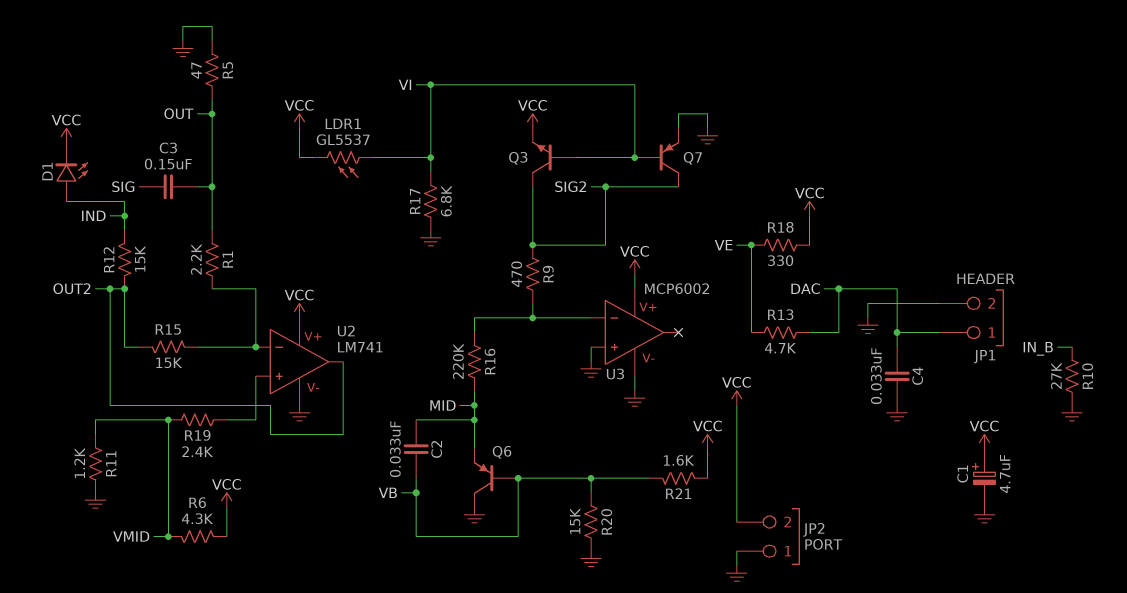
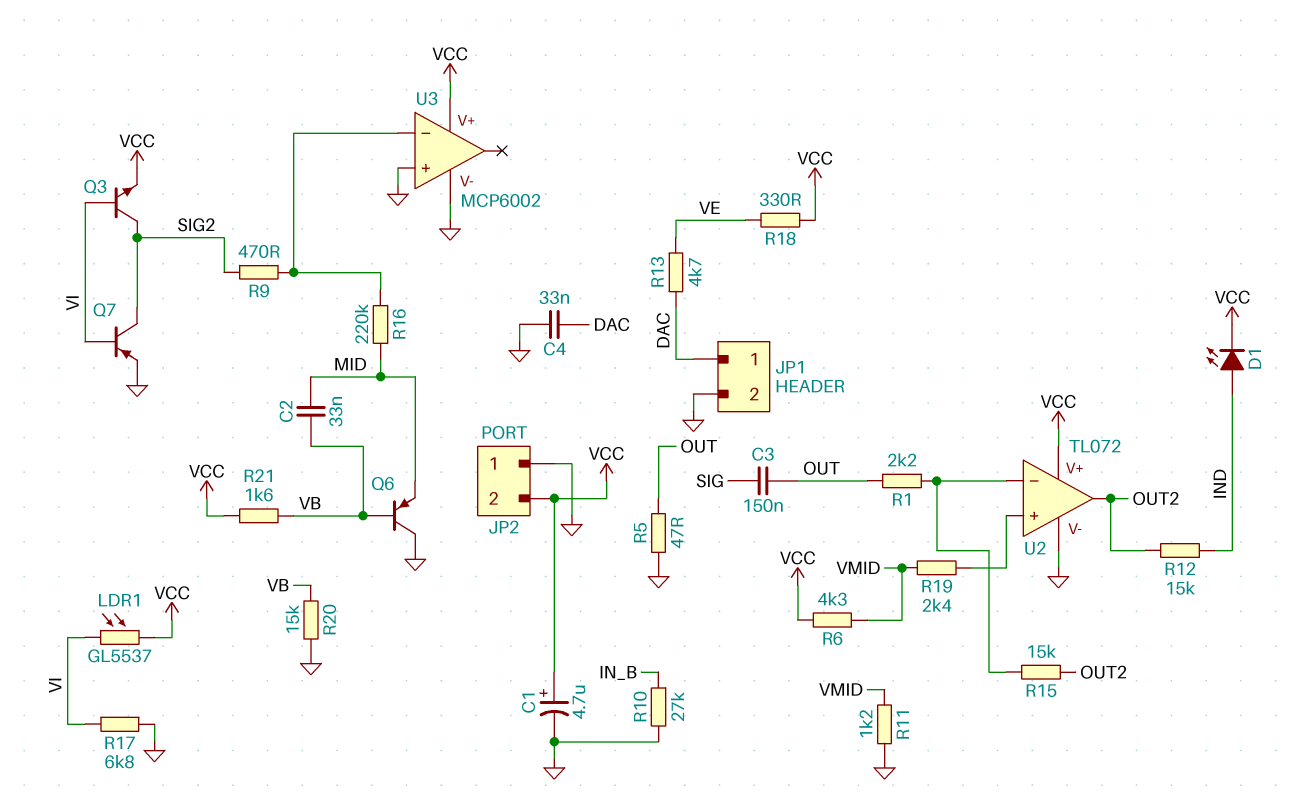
U2: LM741 -> TL072

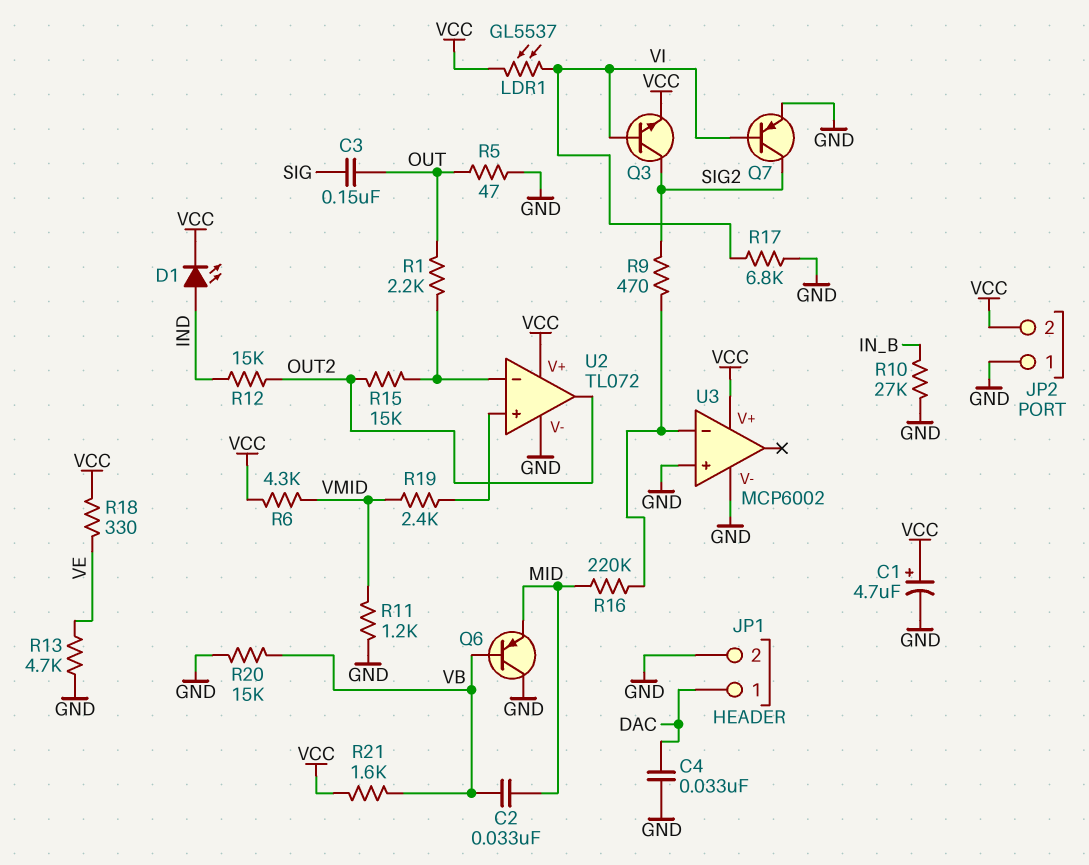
R13: 4.7k (DAC, VE) -> 4.7k (GND, VE)

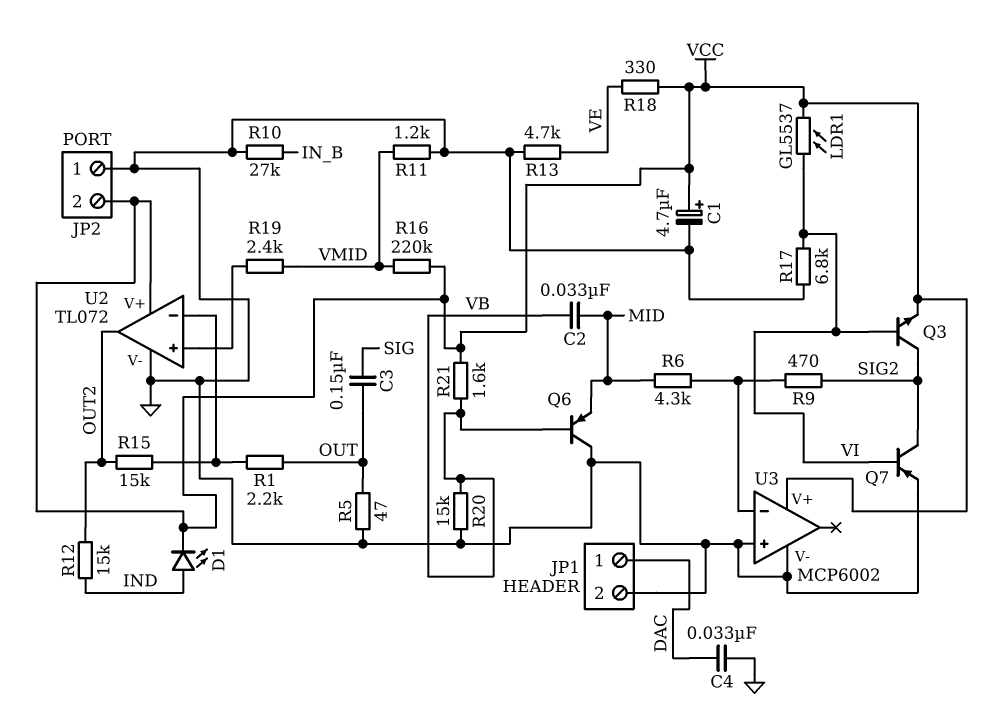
R6: 4.3k (VCC, VMID) -> 4.3k (MID, U3/in-)
R16: 220k (MID, U3/in-) -> 220k (VCC, VMID)

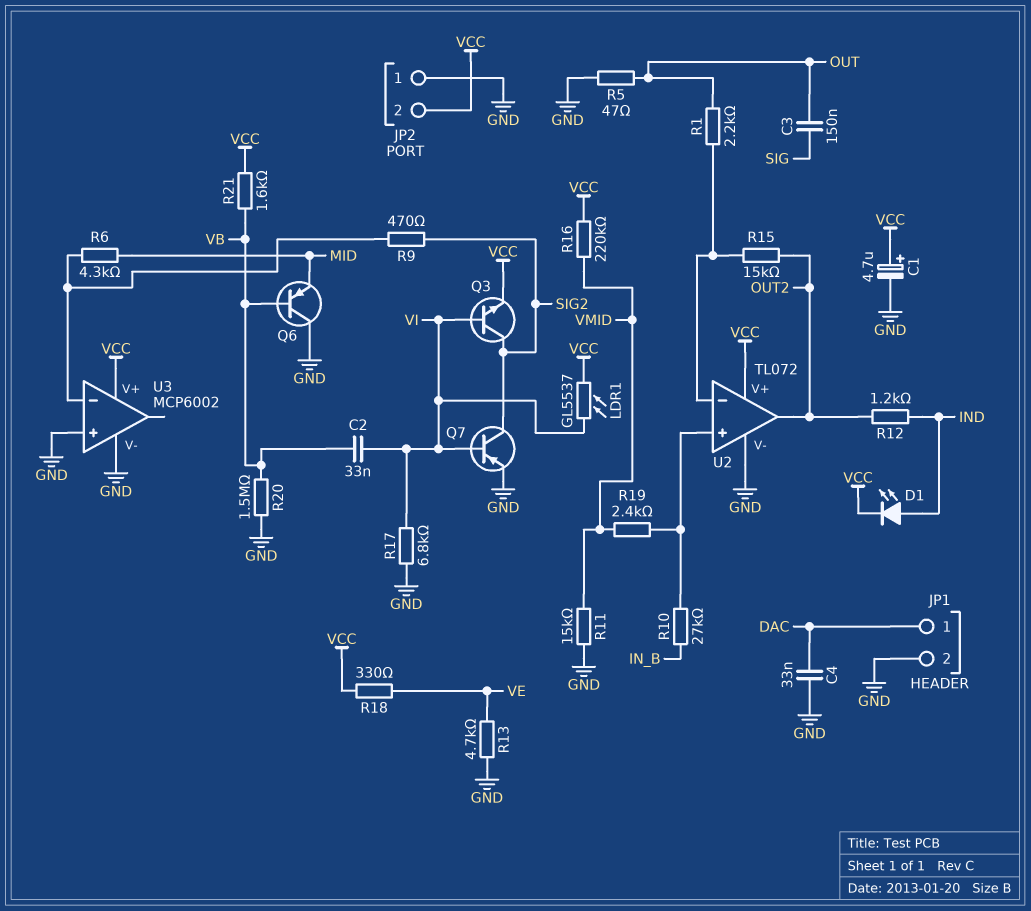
C2: 33nF (MID, VB) -> 33nF (VB, VI)
R10: 27k (GND, IN_B) -> 27k (IN_B, U2/in+)
R11: 1.2k (GND, VMID) -> 15k (GND, VMID)
R12: 15k (IND, OUT2) -> 1.2k (IND, OUT2)
R20: 15k (GND, VB) -> 1.5M (GND, VB)

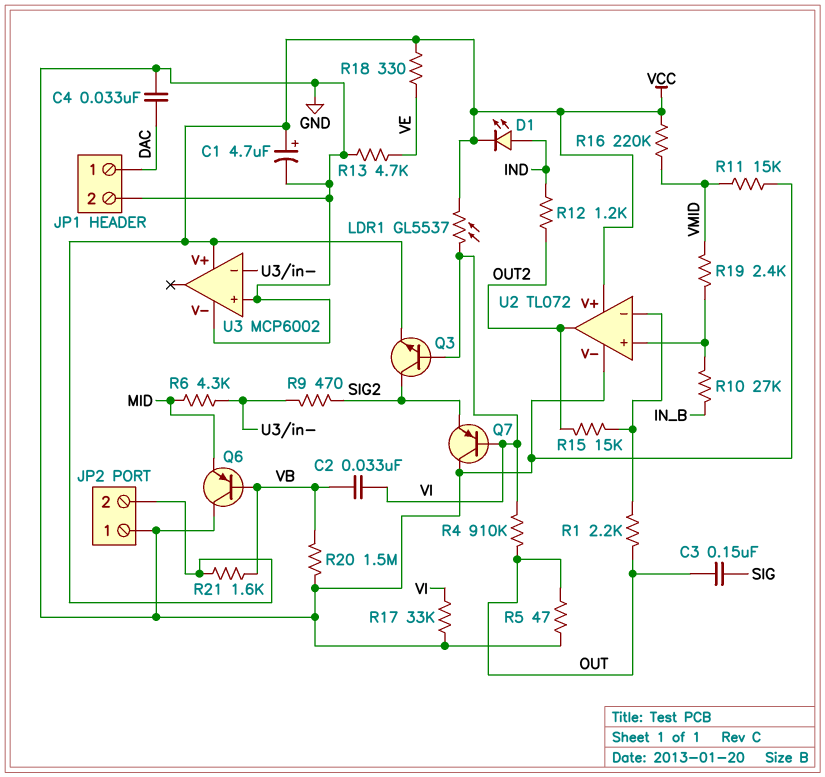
Q7: PNP (B VI, C SIG2, E GND) -> PNP (B VI, C GND, E SIG2)
R4: none -> 910k (OUT, VI)
R17: 6.8k (GND, VI) -> 33k (GND, VI)

